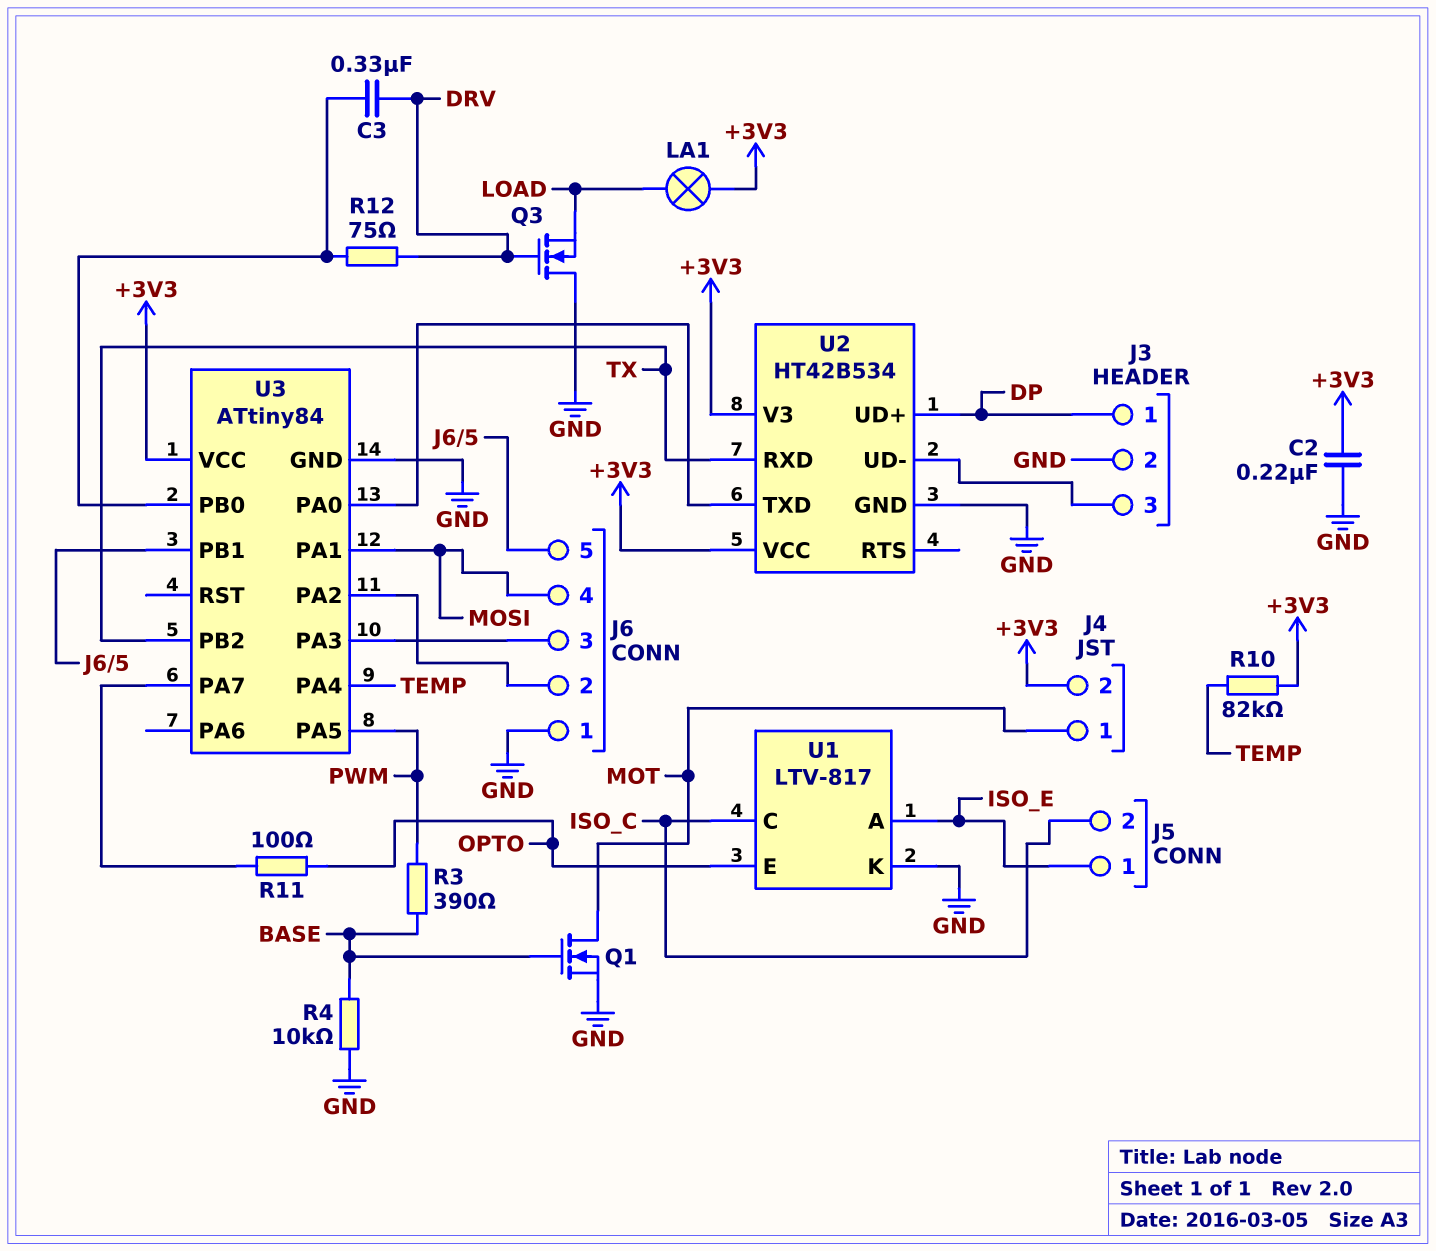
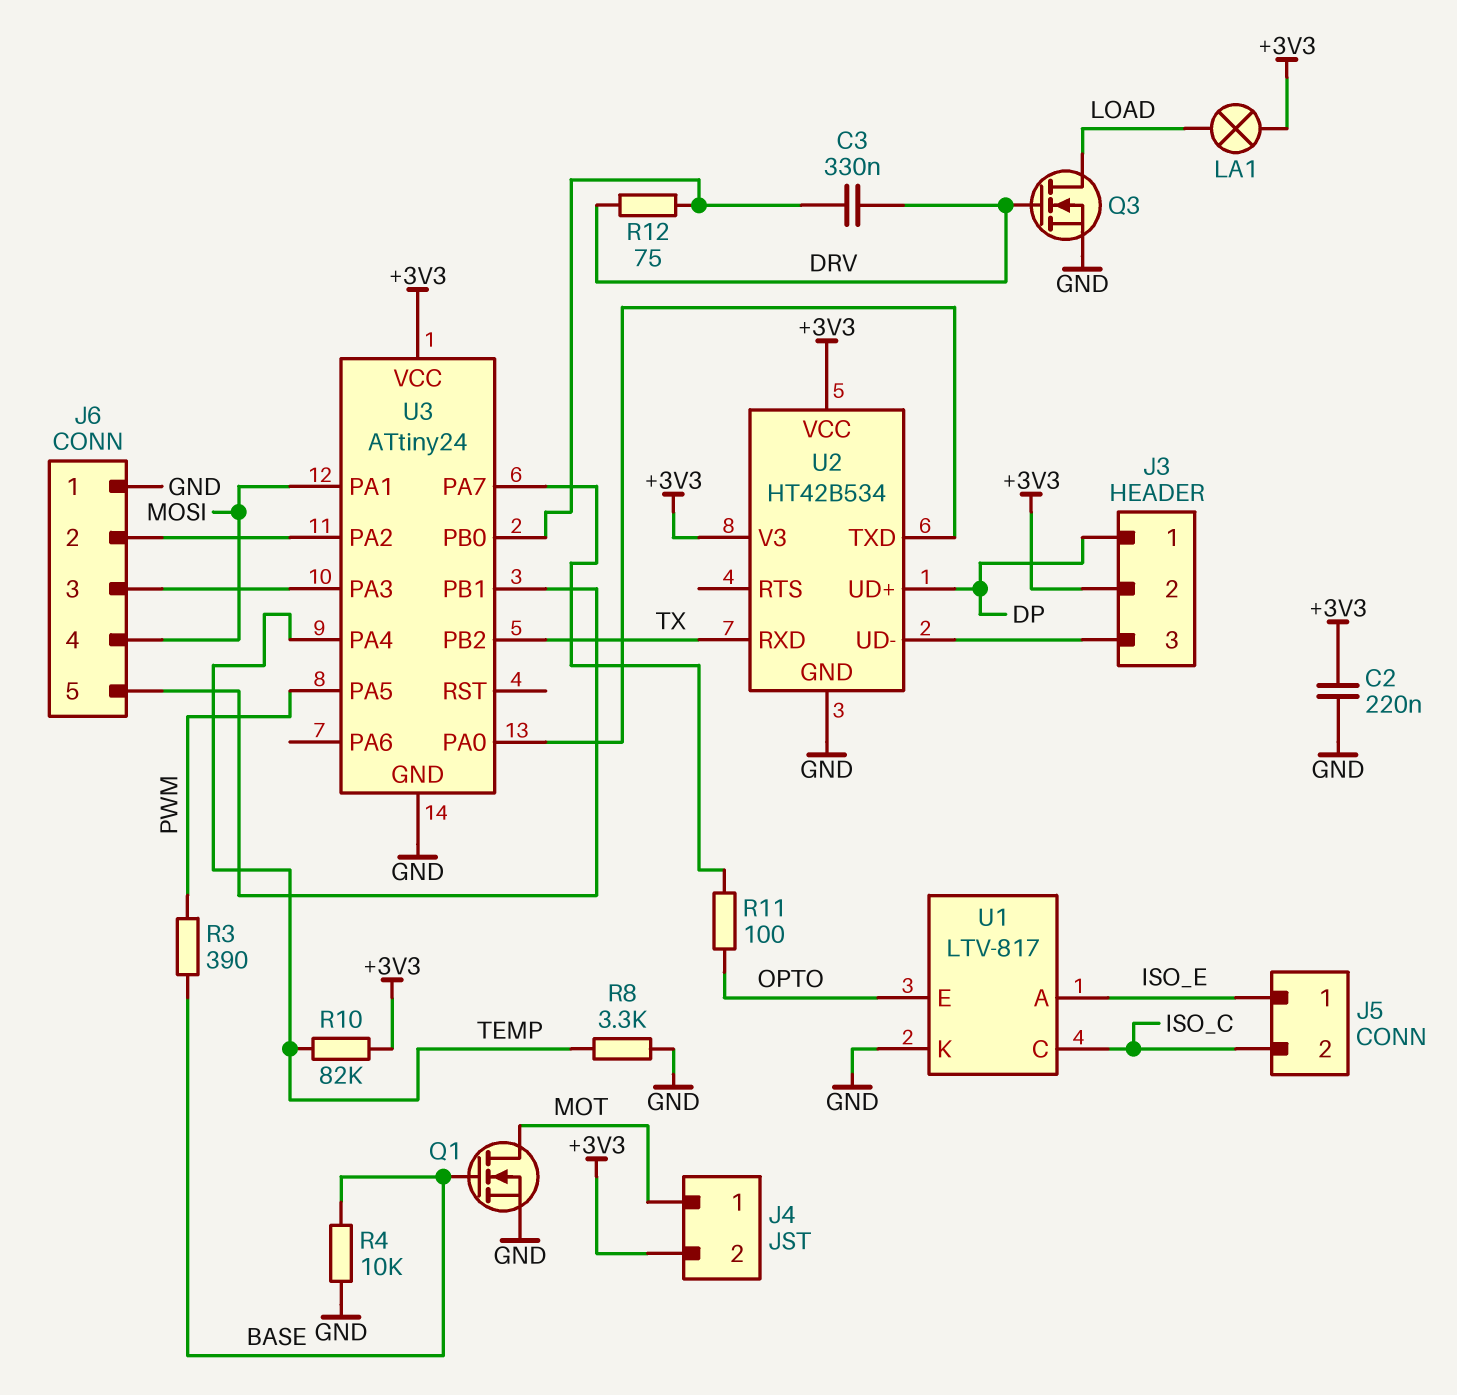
J3 pin 2: GND -> +3V3
Q3: NMOS (G DRV, D GND, S LOAD) -> NMOS (G DRV, D LOAD, S GND)
R8: none -> 3.3k (GND, TEMP)
U3: ATtiny84 -> ATtiny24

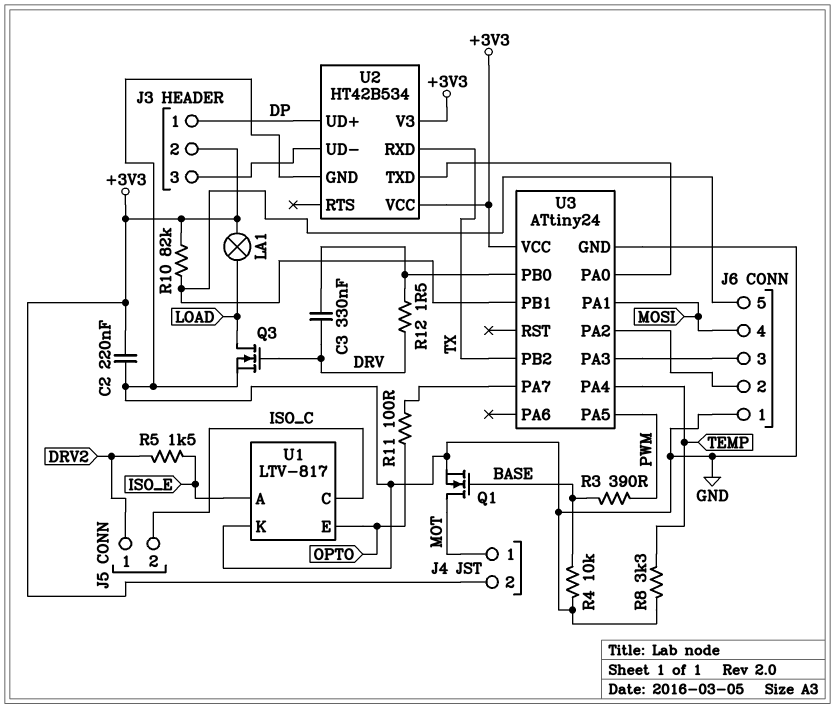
J5 pin 1: ISO_E -> DRV2
R5: none -> 1.5k (DRV2, ISO_E)
R10: 82k (+3V3, TEMP) -> 82k (+3V3, J6/5)
R12: 75 (DRV, U3/PB0) -> 1.5 (DRV, U3/PB0)

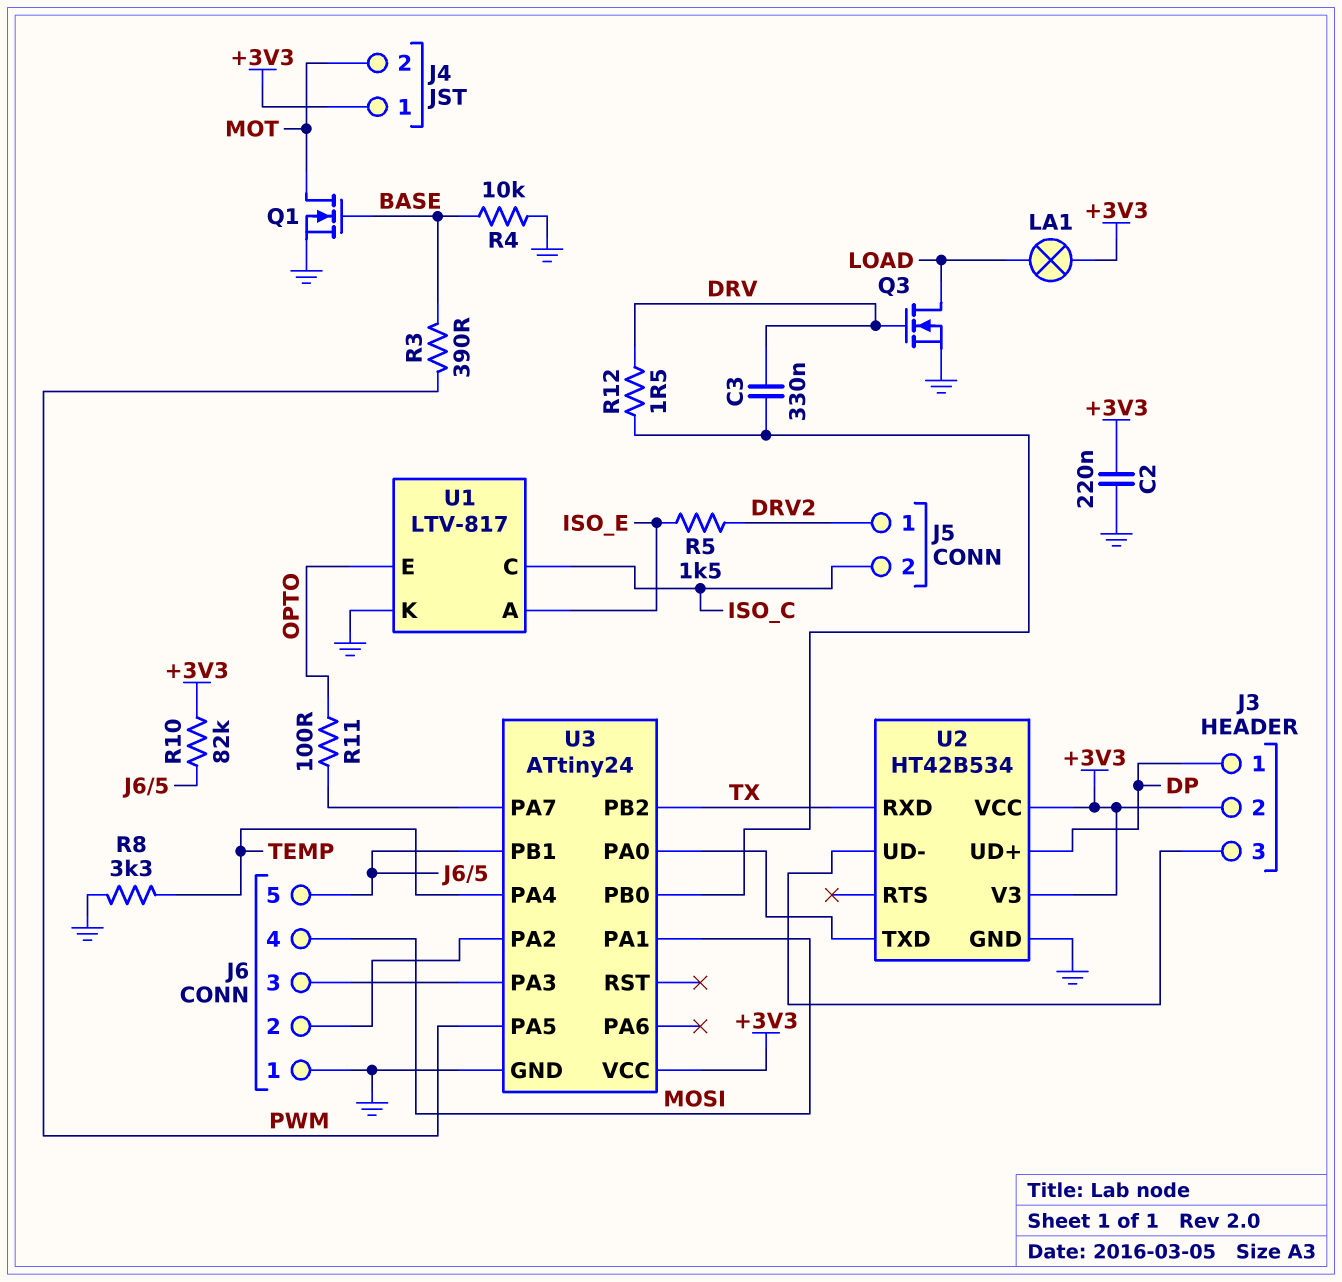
J4 pin 1: MOT -> +3V3
J4 pin 2: +3V3 -> MOT

